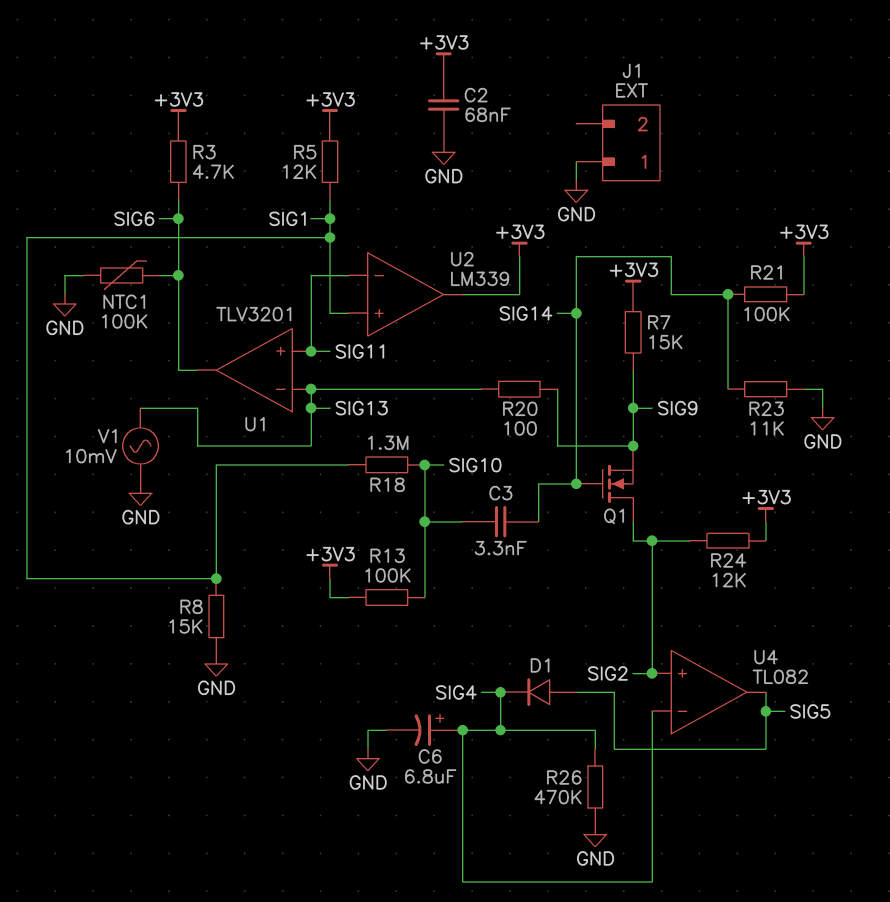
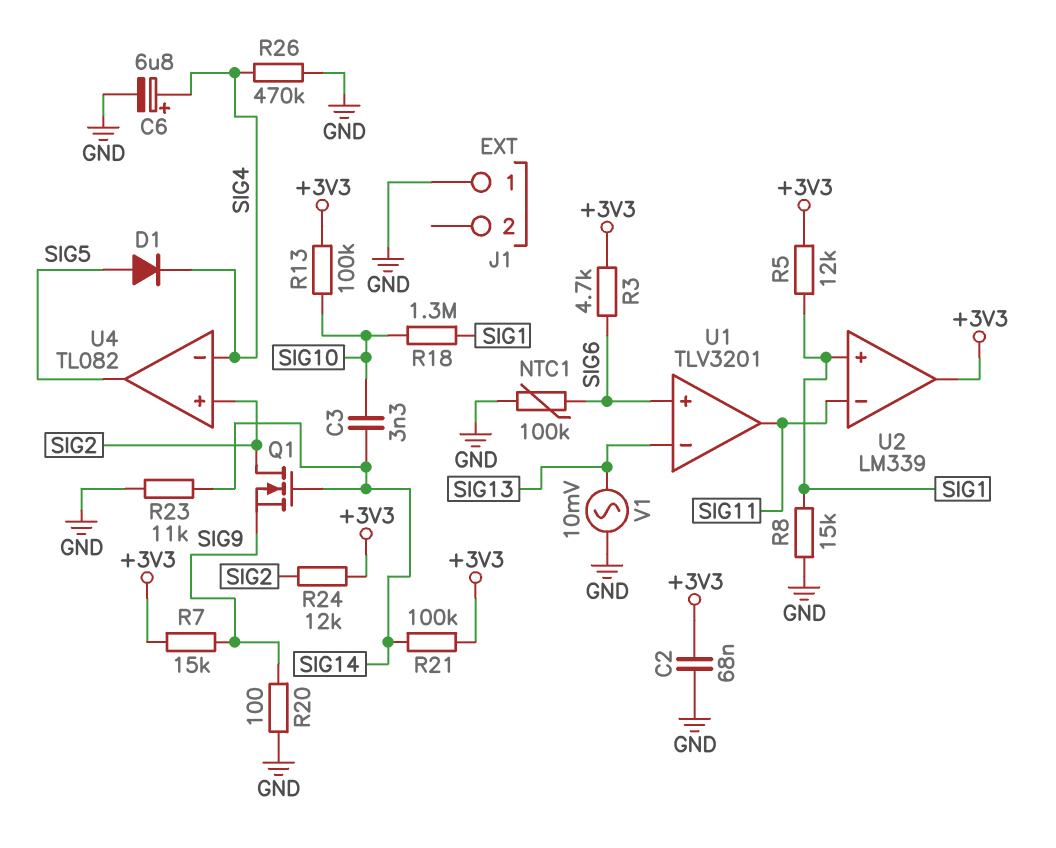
R20: 100 (SIG9, SIG13) -> 100 (GND, SIG9)
U1 pin in+: SIG11 -> SIG6
U1 pin out: SIG6 -> SIG11

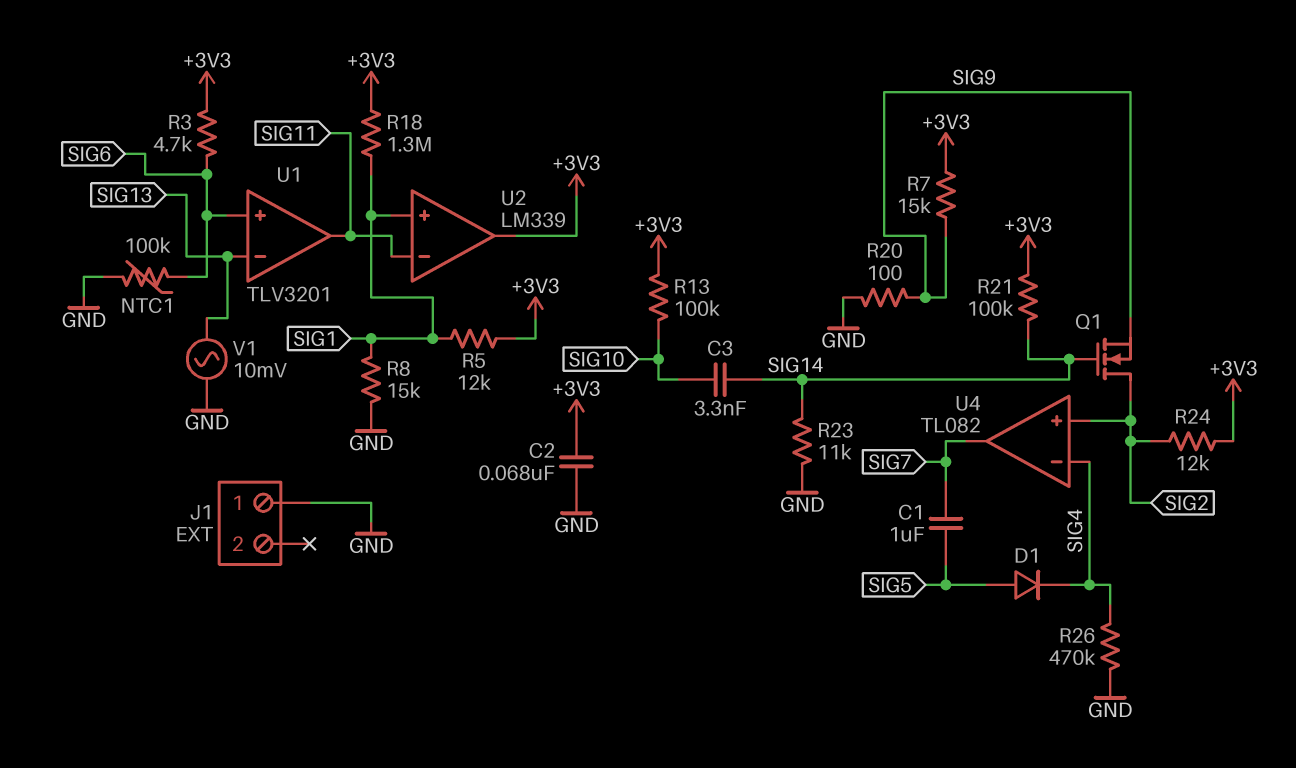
C1: none -> 1uF (SIG5, SIG7)
C6: 6.8uF (plus SIG4, minus GND) -> none
R18: 1.3M (SIG1, SIG10) -> 1.3M (+3V3, SIG1)
U4 pin out: SIG5 -> SIG7

